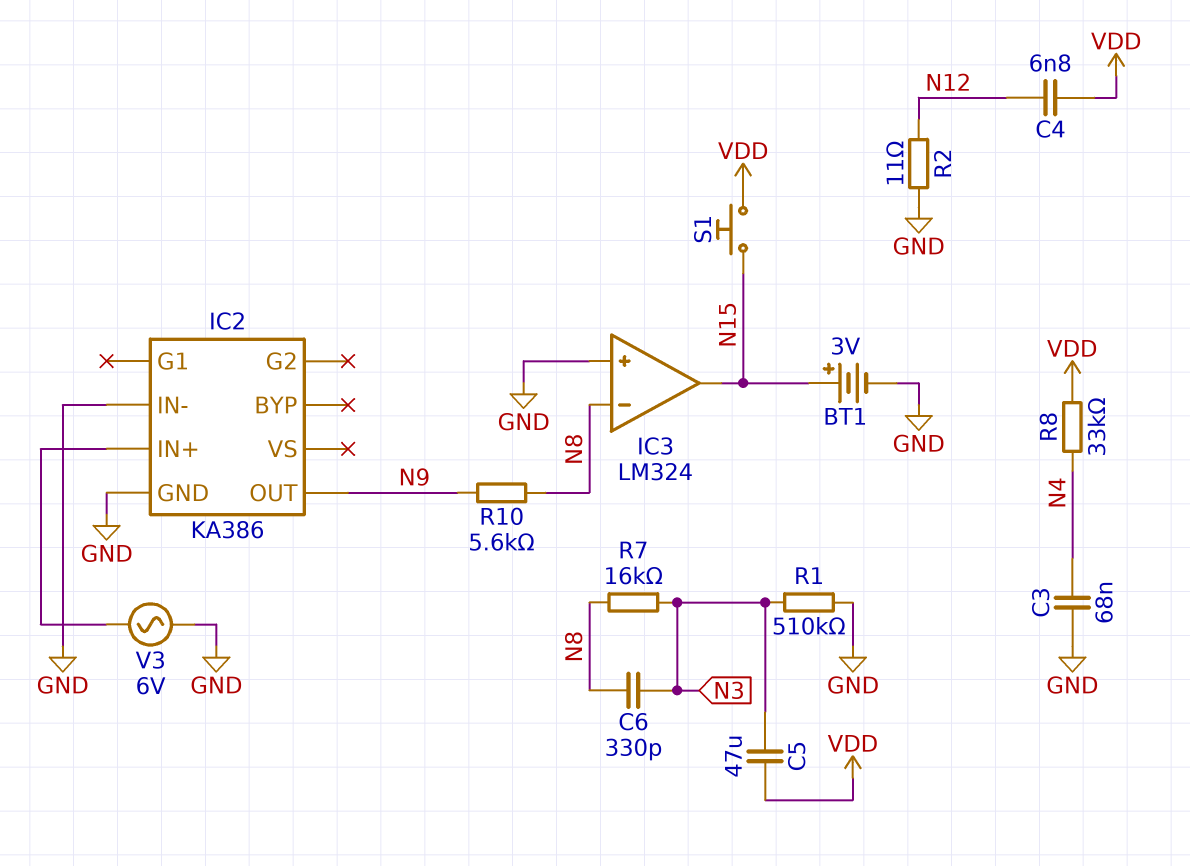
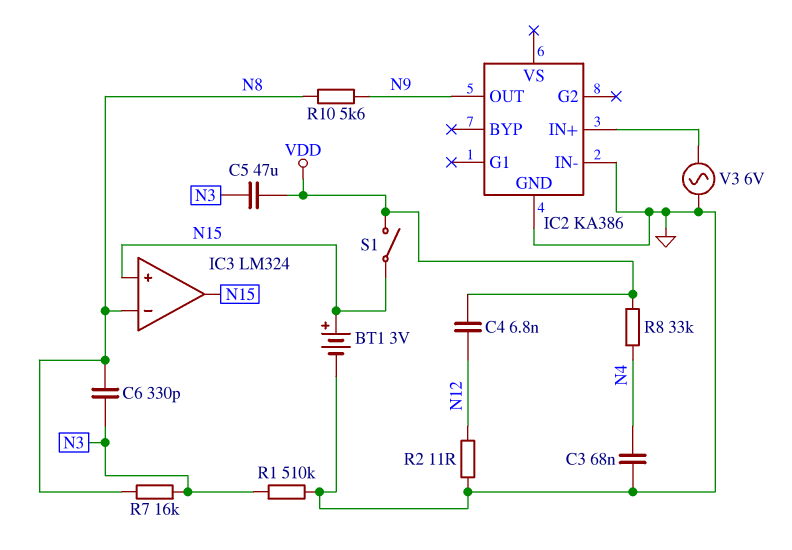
IC3 pin in+: GND -> N15
S1: button (N15, VDD) -> switch (N15, VDD)

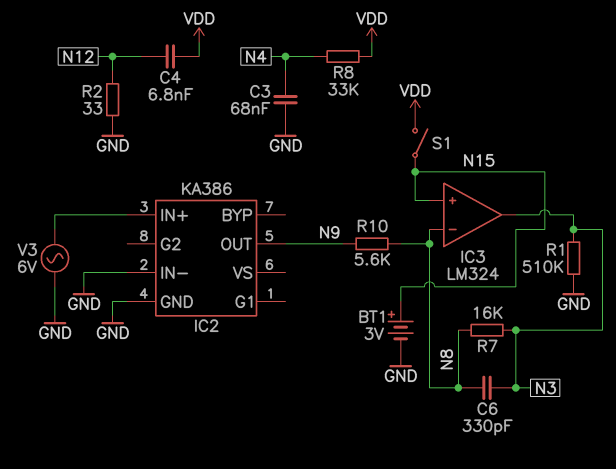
C5: 47uF (N3, VDD) -> none
IC3 pin out: N15 -> N3
R2: 11 (GND, N12) -> 33 (GND, N12)

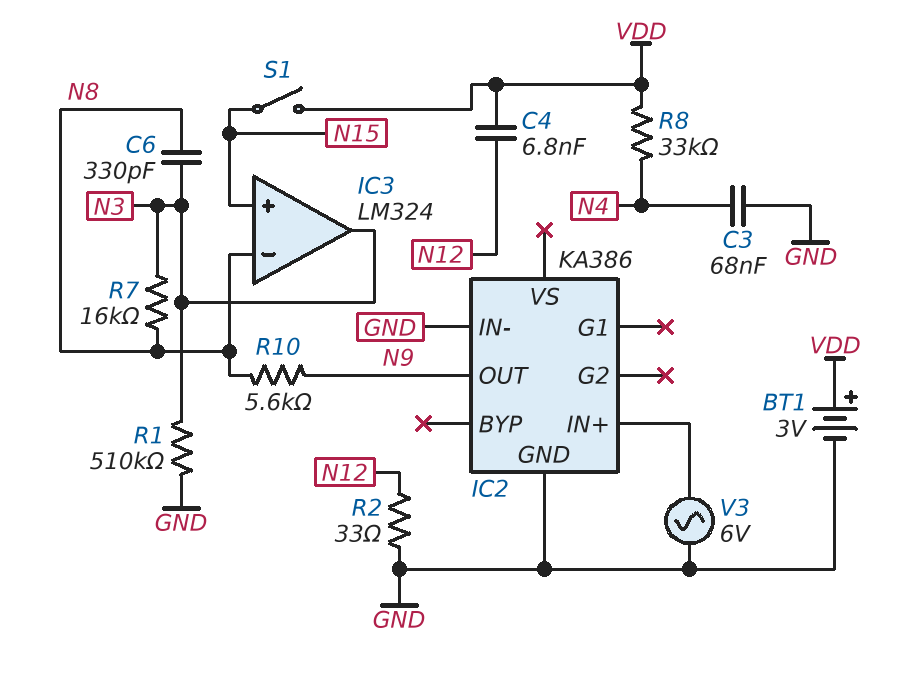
BT1: 3V (plus N15, minus GND) -> 3V (plus VDD, minus GND)

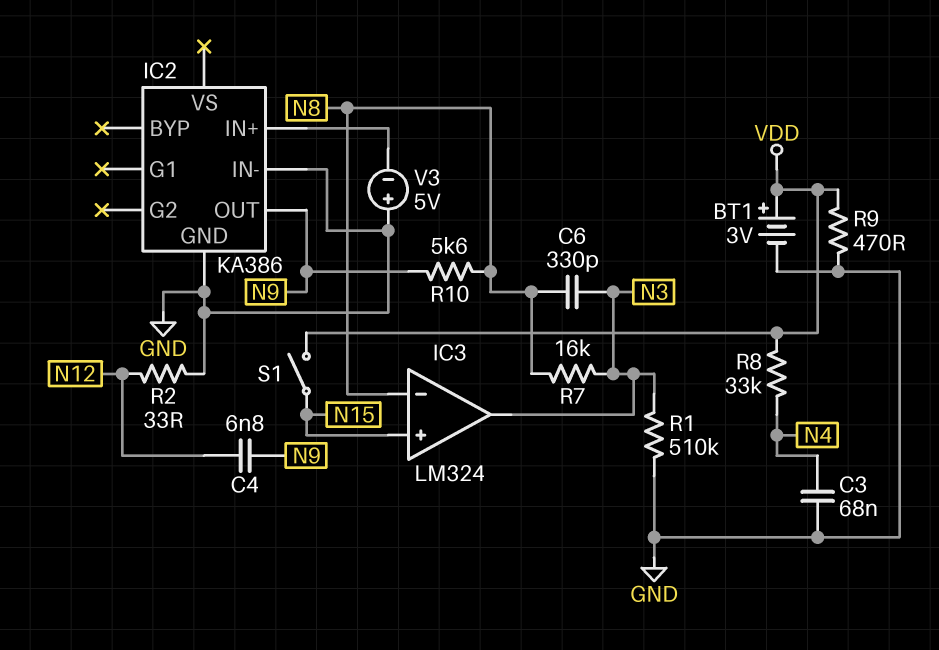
C4: 6.8nF (N12, VDD) -> 6.8nF (N9, N12)
R9: none -> 470 (GND, VDD)
V3: AC 6V (GND, IC2/IN+) -> 5V (plus GND, minus IC2/IN+)

